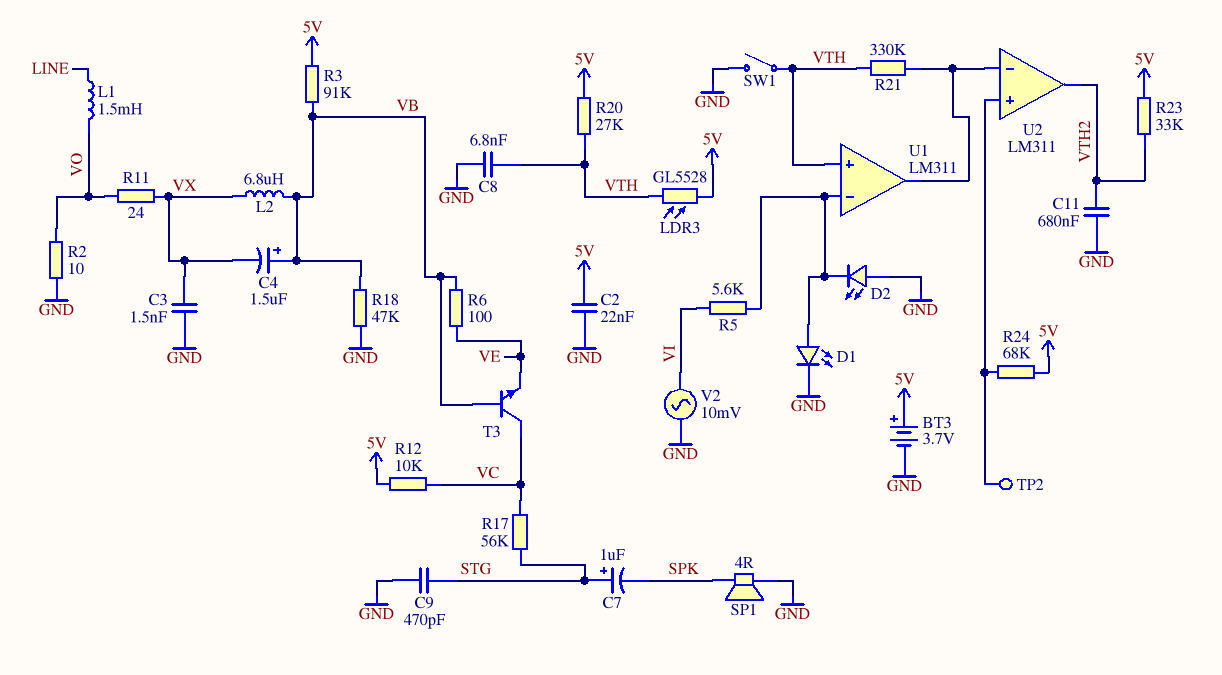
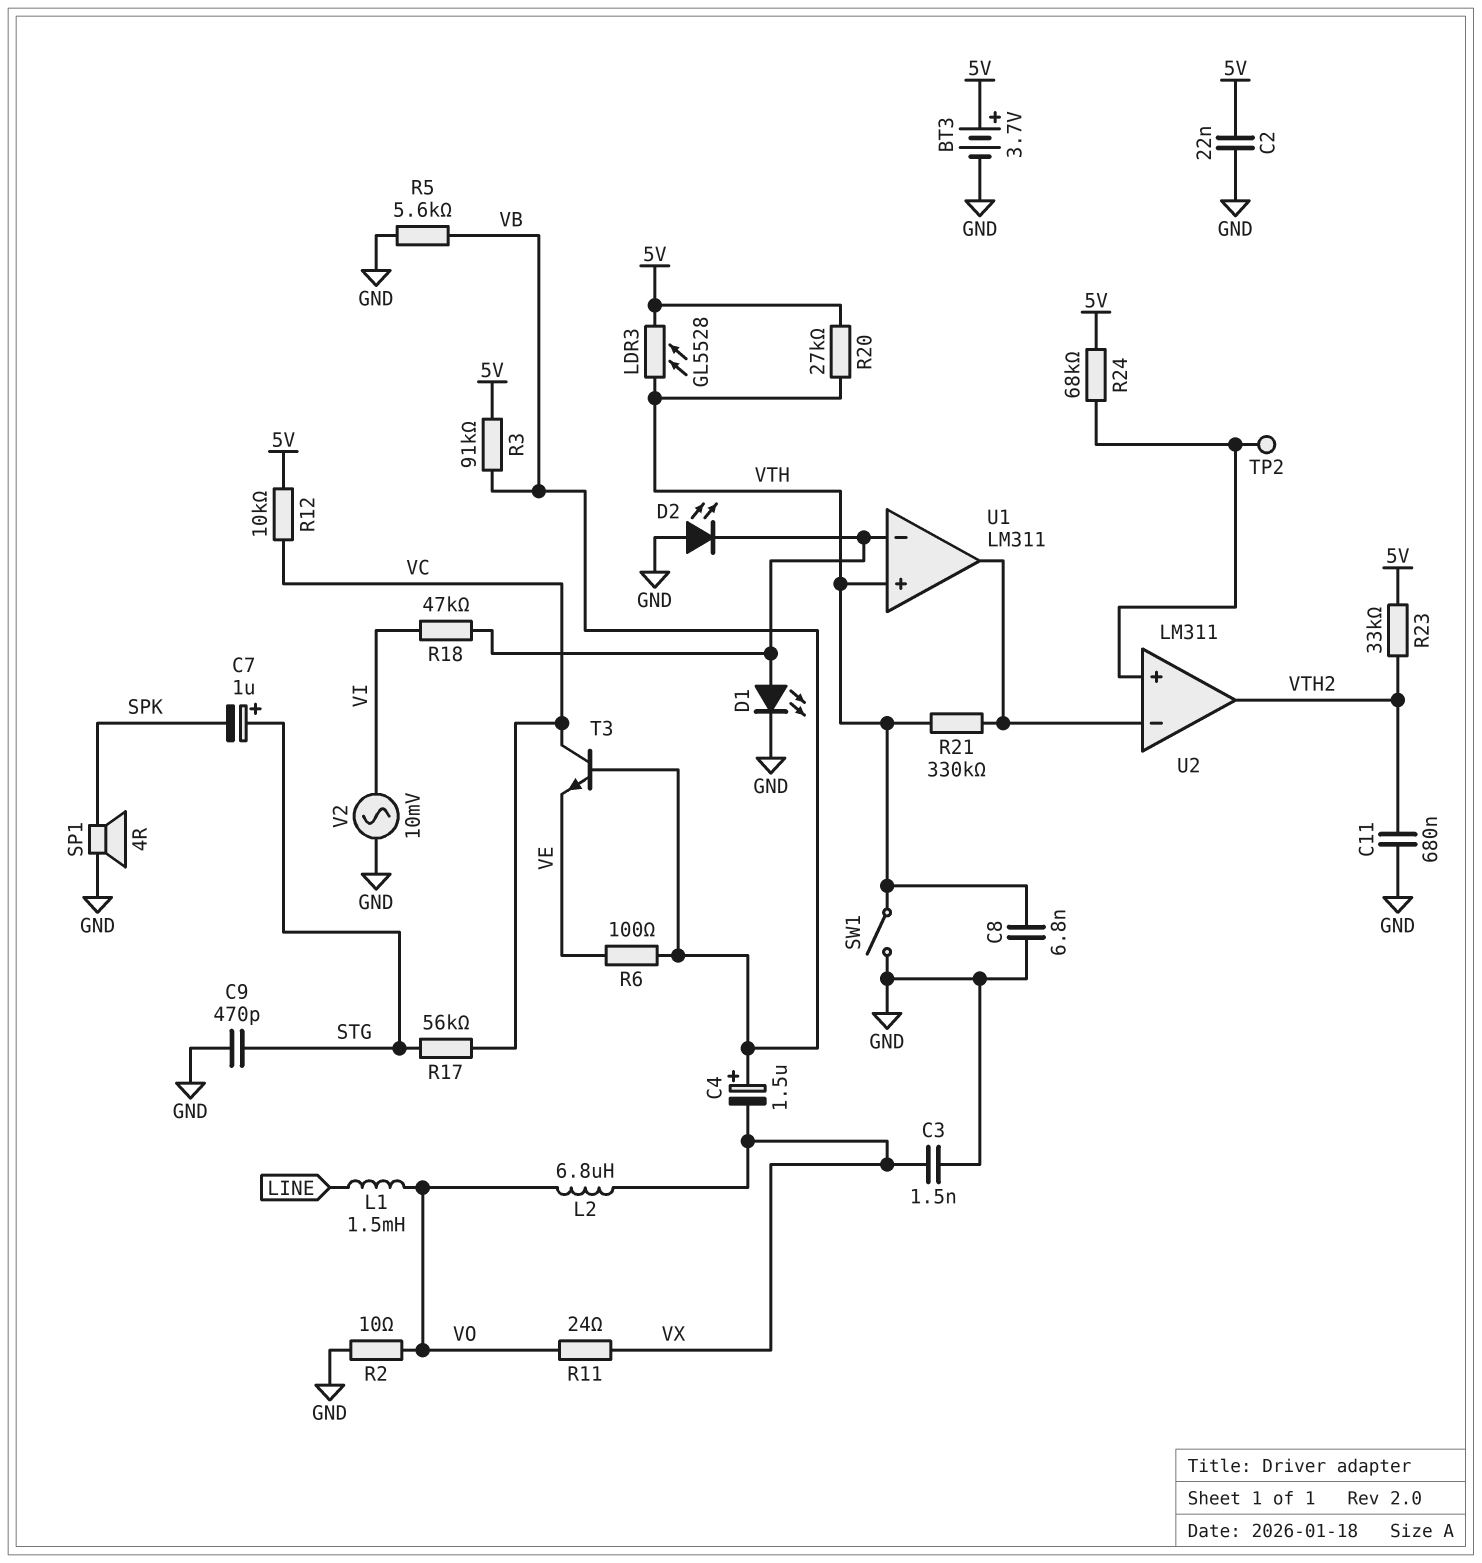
L2: 6.8uH (VB, VX) -> 6.8uH (VO, VX)
R5: 5.6k (U1/in-, VI) -> 5.6k (GND, VB)
R18: 47k (GND, VB) -> 47k (U1/in-, VI)

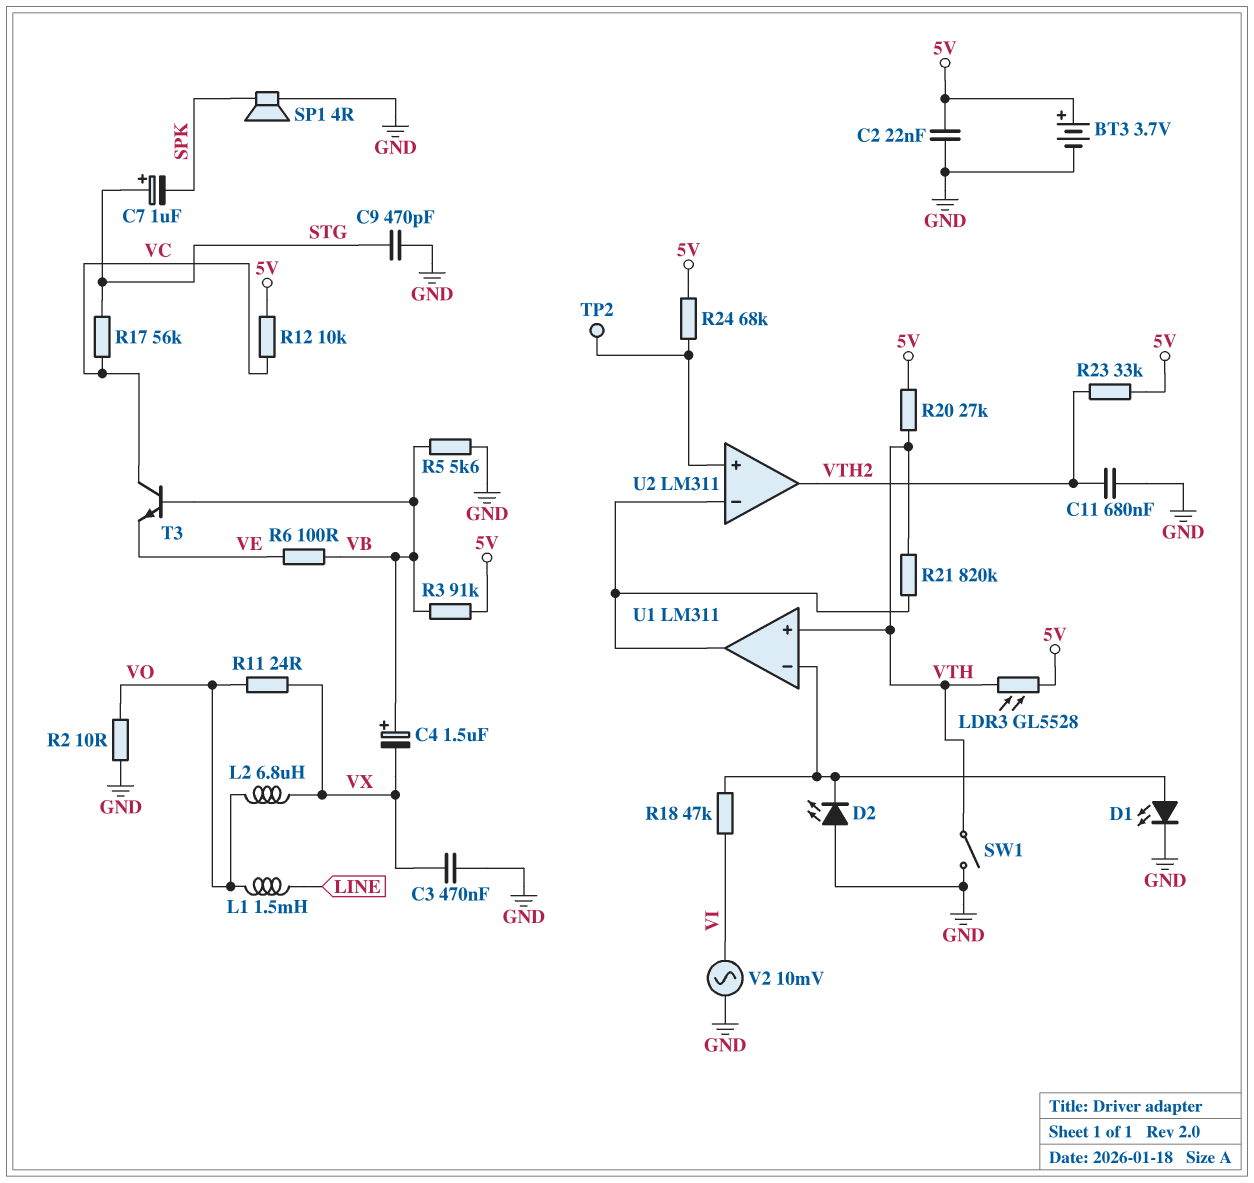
C3: 1.5nF (GND, VX) -> 470nF (GND, VX)
C8: 6.8nF (GND, VTH) -> none
R21: 330k (U1/out, VTH) -> 820k (U1/out, VTH)

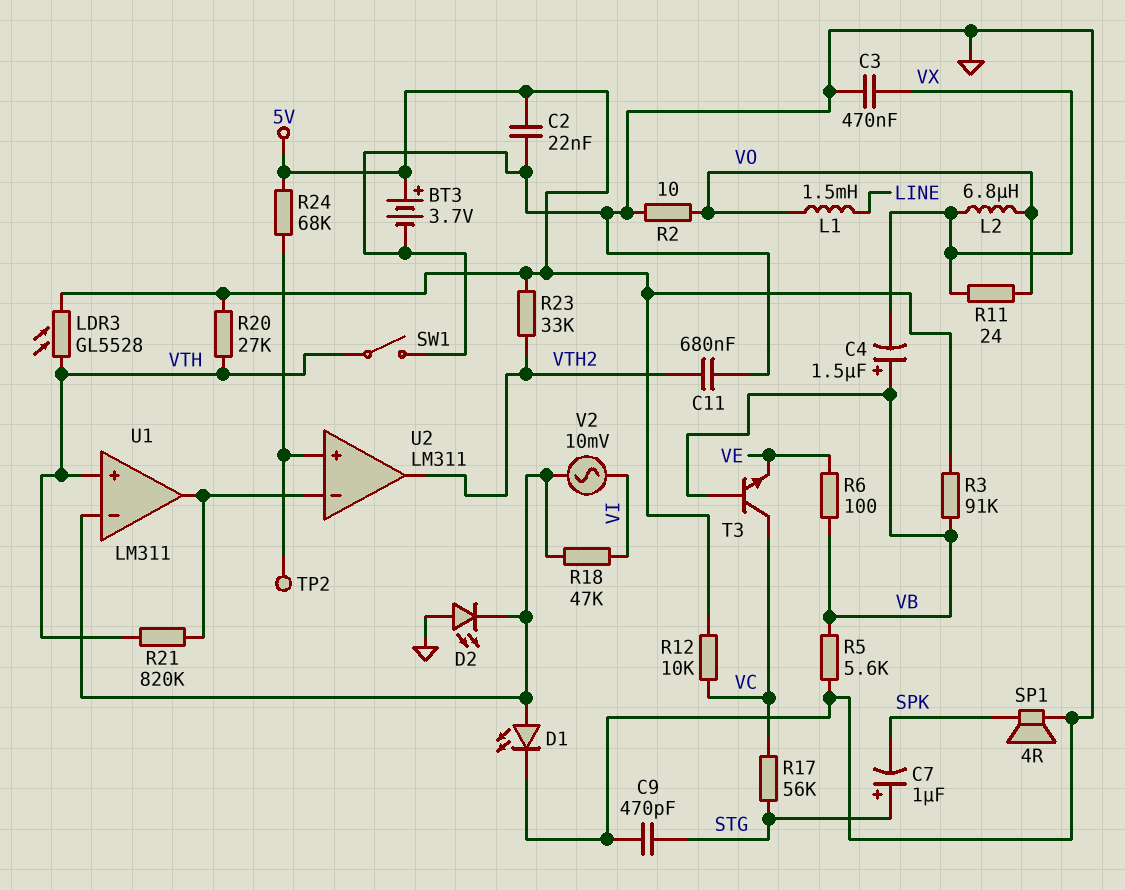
V2: AC 10mV (GND, VI) -> AC 10mV (U1/in-, VI)

